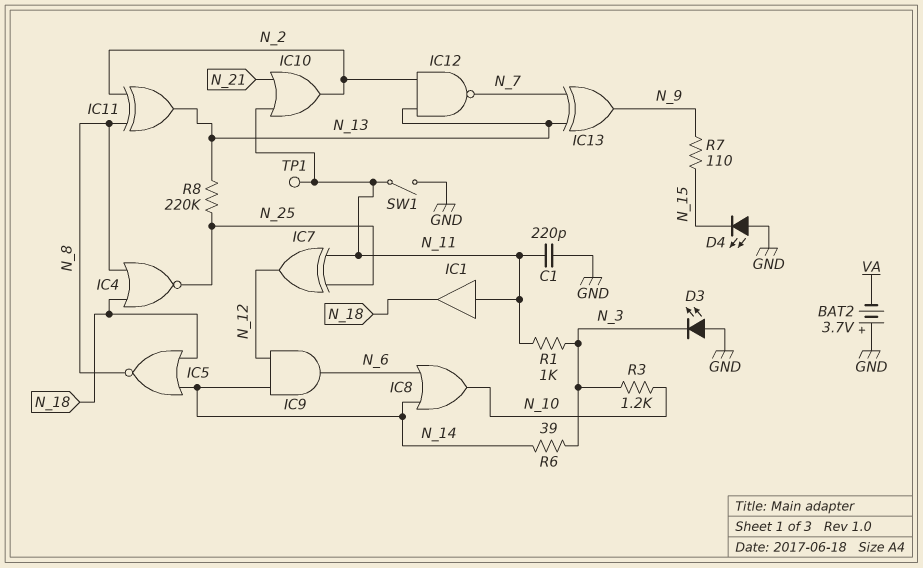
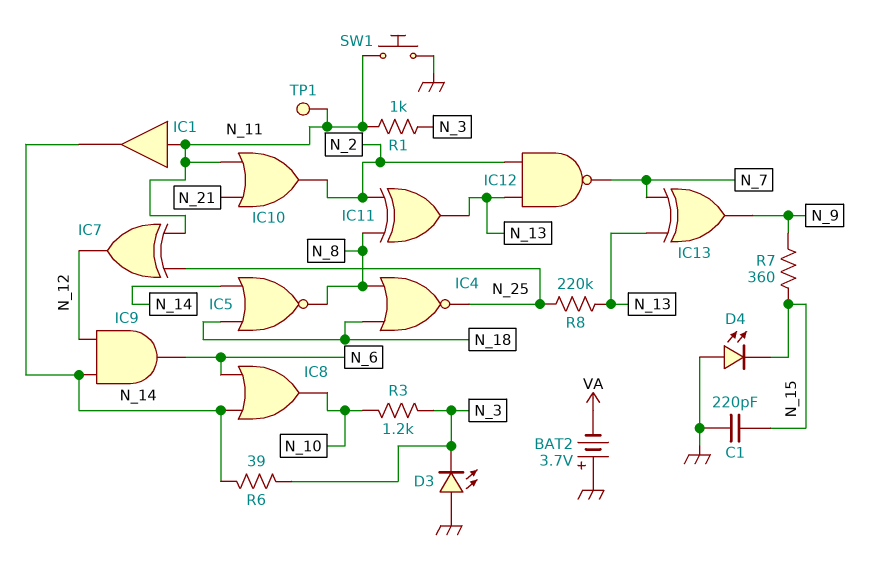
C1: 220pF (GND, N_11) -> 220pF (GND, N_15)
IC1: buffer (in N_11, out N_18) -> buffer (in N_11, out N_14)
R7: 110 (N_9, N_15) -> 360 (N_9, N_15)
SW1: switch (GND, N_11) -> button (GND, N_11)

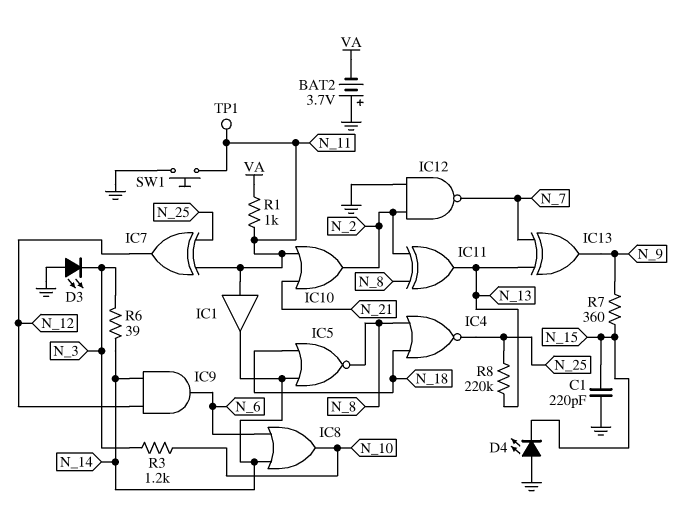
IC12: NAND (in N_2, in N_13, out N_7) -> NAND (in GND, in N_2, out N_7)
R1: 1k (N_3, N_11) -> 1k (N_11, VA)

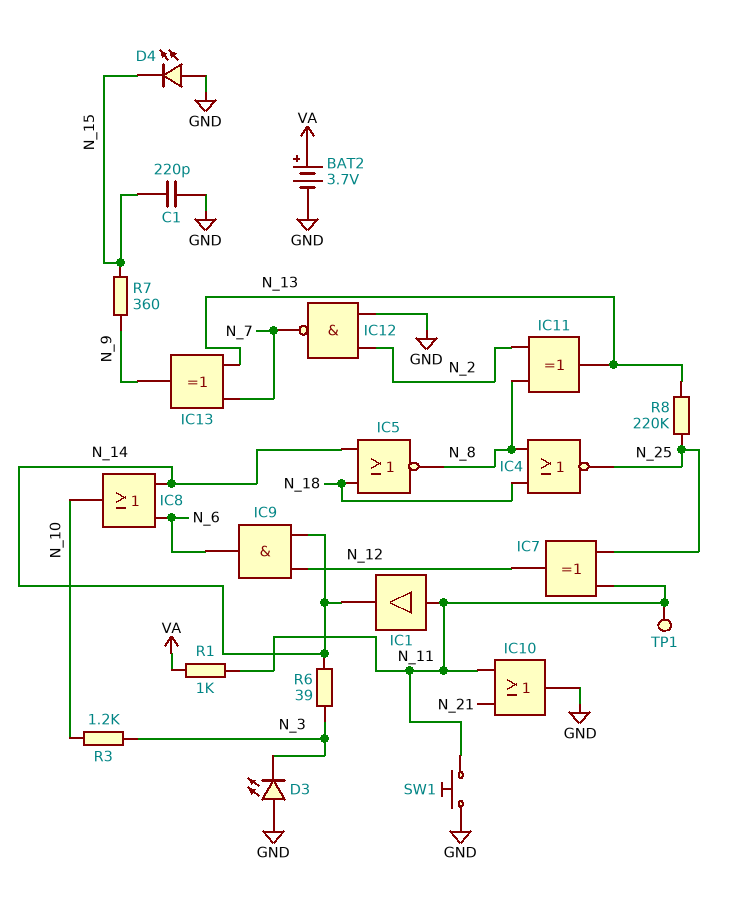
BAT2: 3.7V (plus GND, minus VA) -> 3.7V (plus VA, minus GND)
IC10: OR (in N_11, in N_21, out N_2) -> OR (in N_11, in N_21, out GND)

